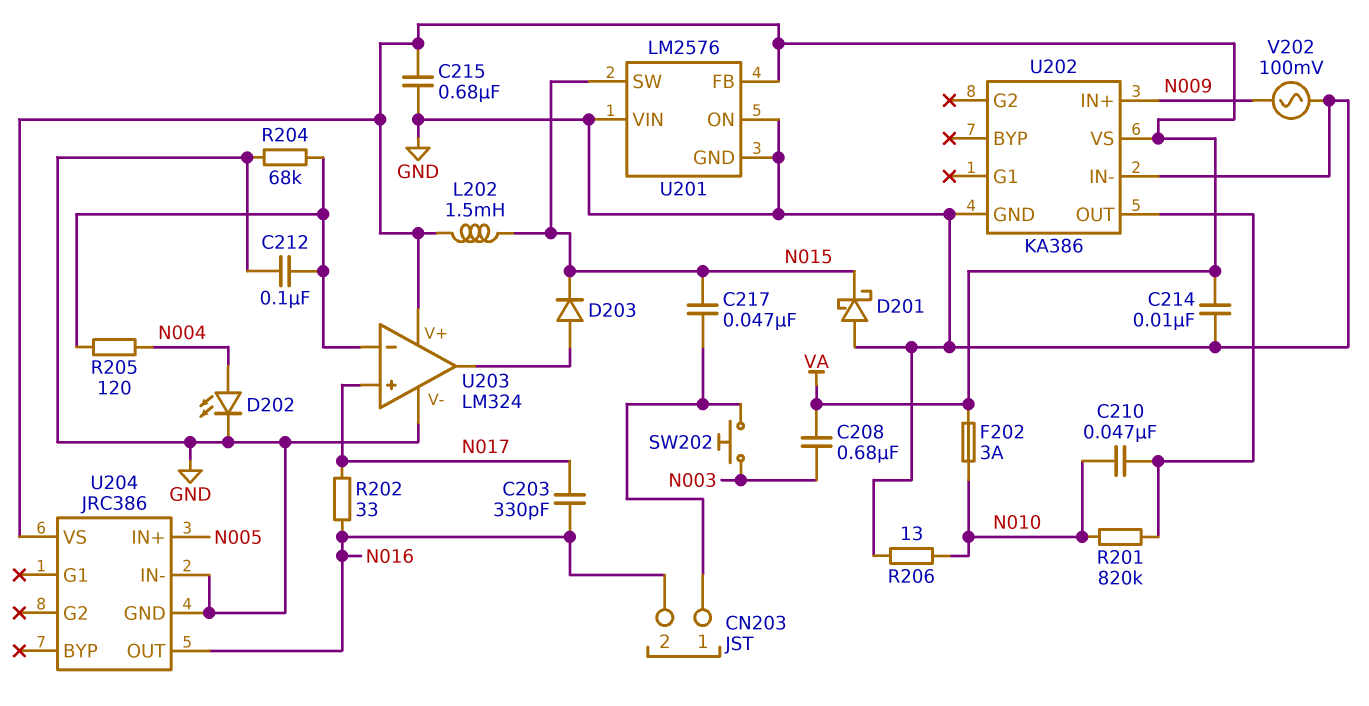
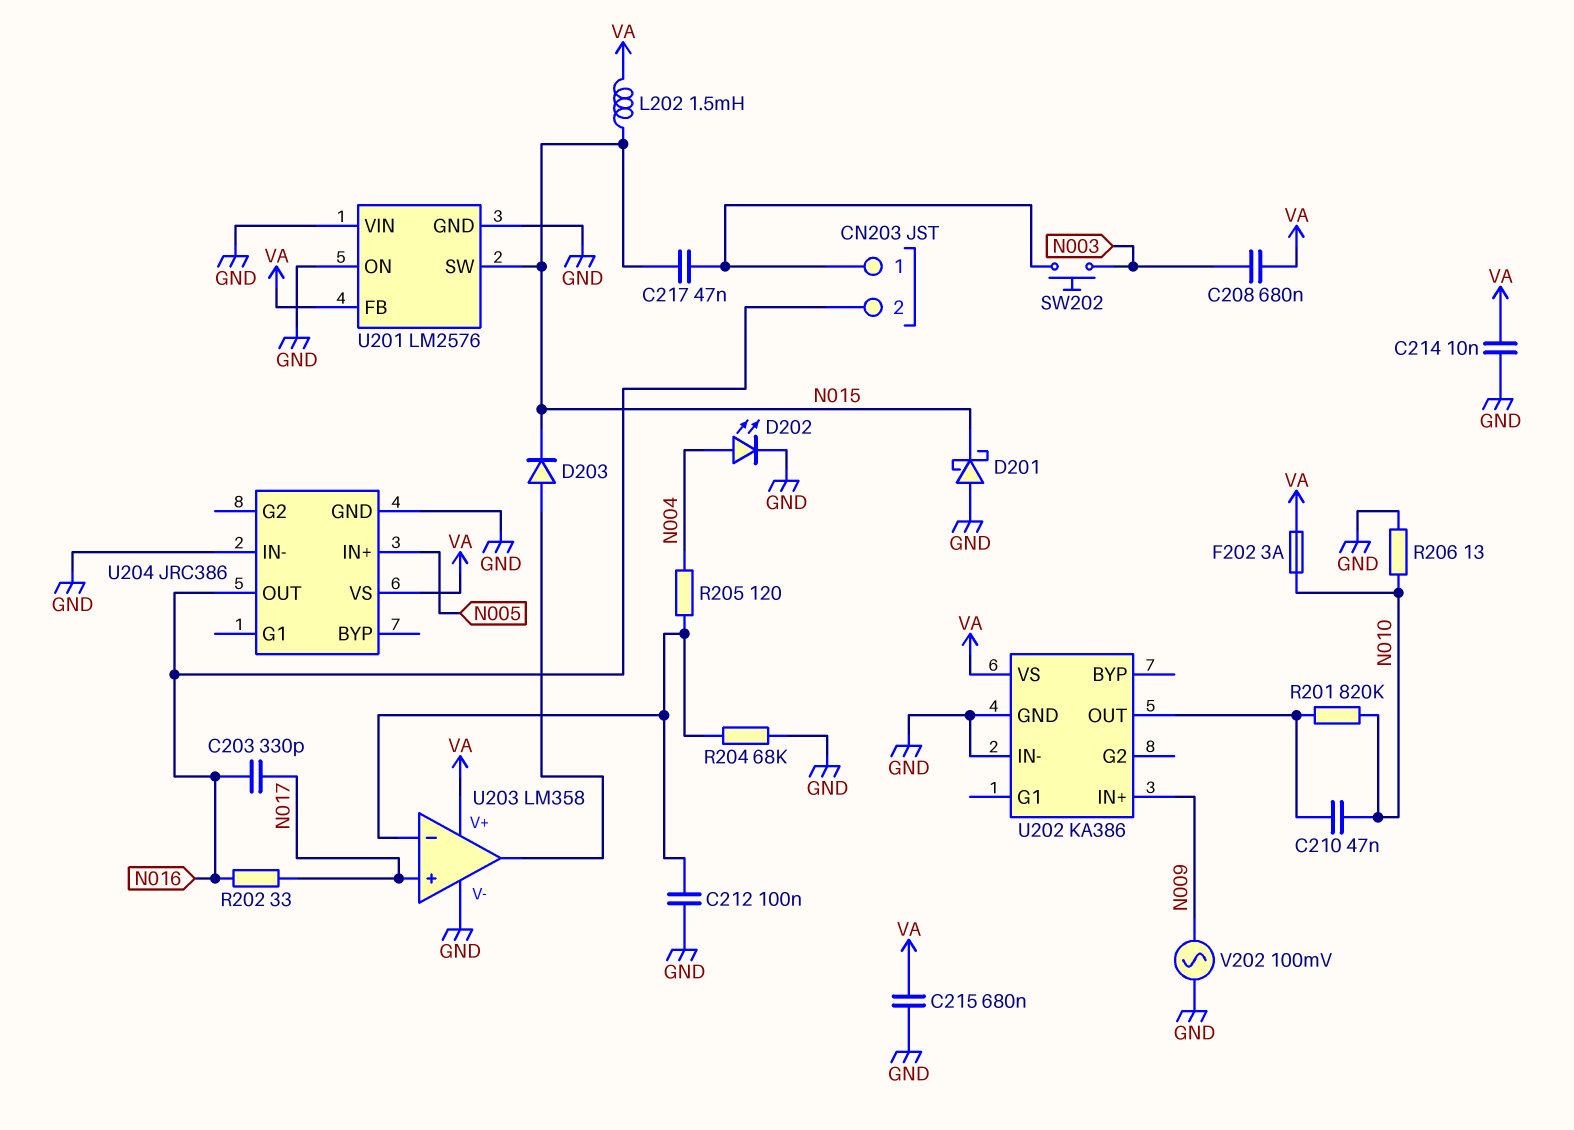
U203: LM324 -> LM358

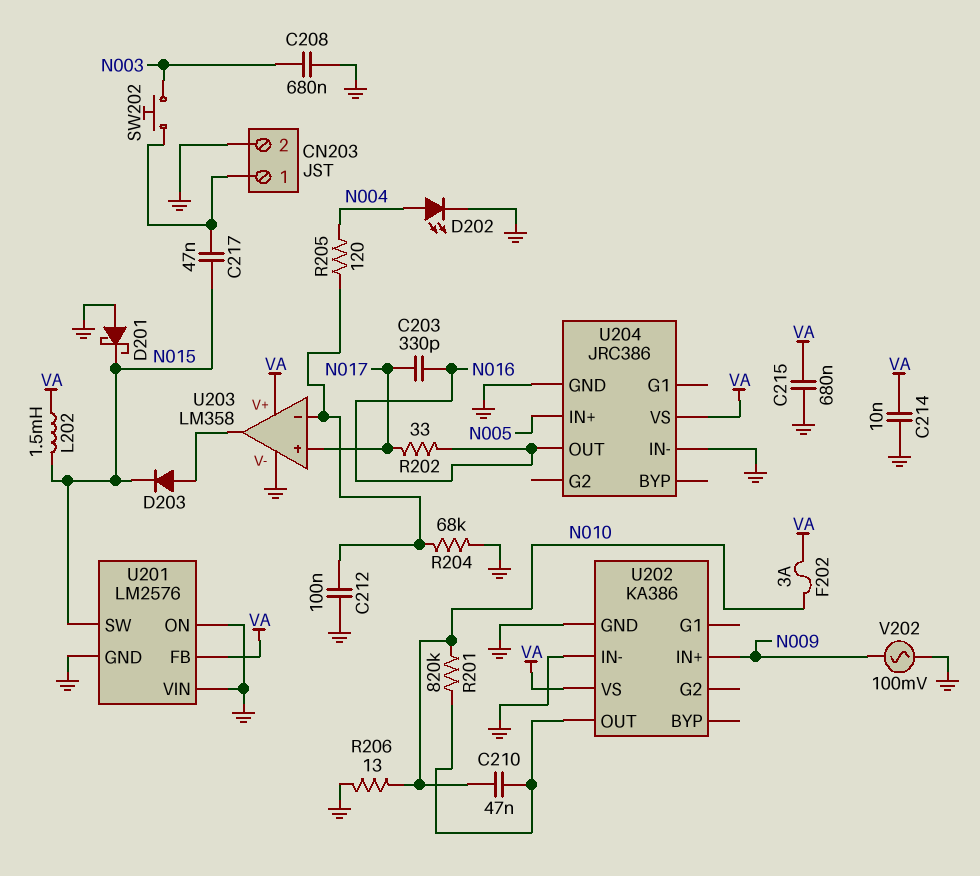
C208: 680nF (N003, VA) -> 680nF (GND, N003)
CN203 pin 2: N016 -> GND

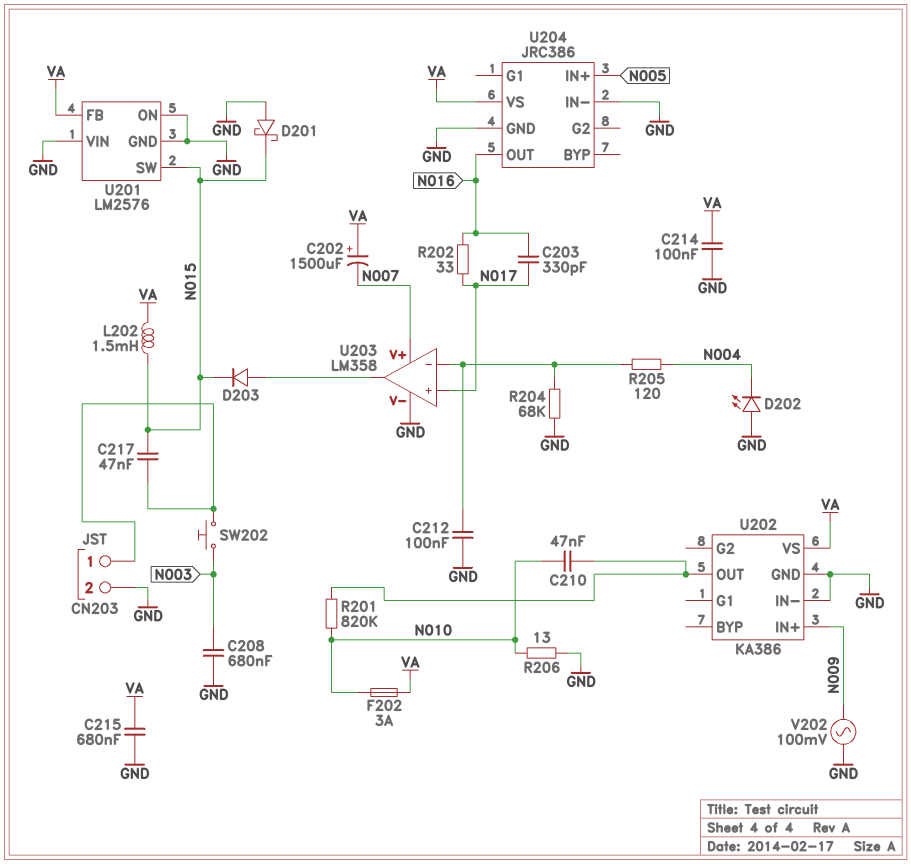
C202: none -> 1500uF (plus VA, minus N007)
C214: 10nF (GND, VA) -> 100nF (GND, VA)
D202: LED (A N004, K GND) -> LED (A GND, K N004)
U203 pin V+: VA -> N007

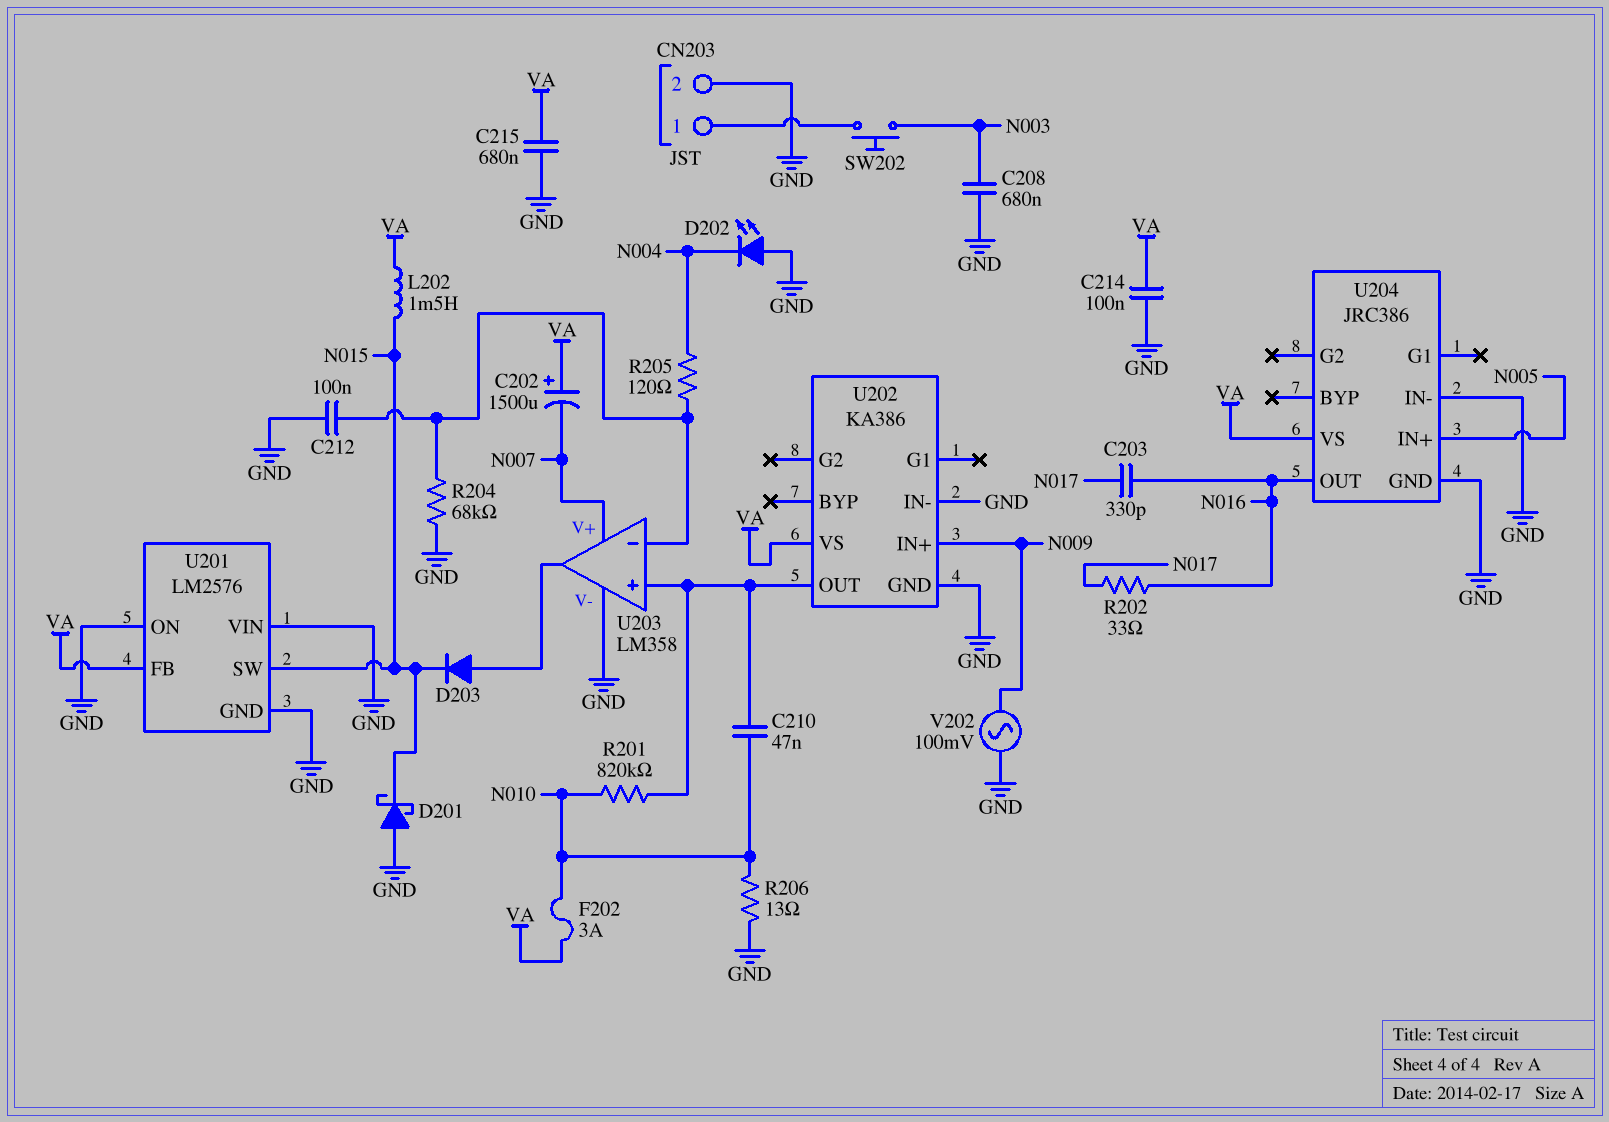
C217: 47nF (CN203/1, N015) -> none
U203 pin in+: N017 -> U202/OUT

